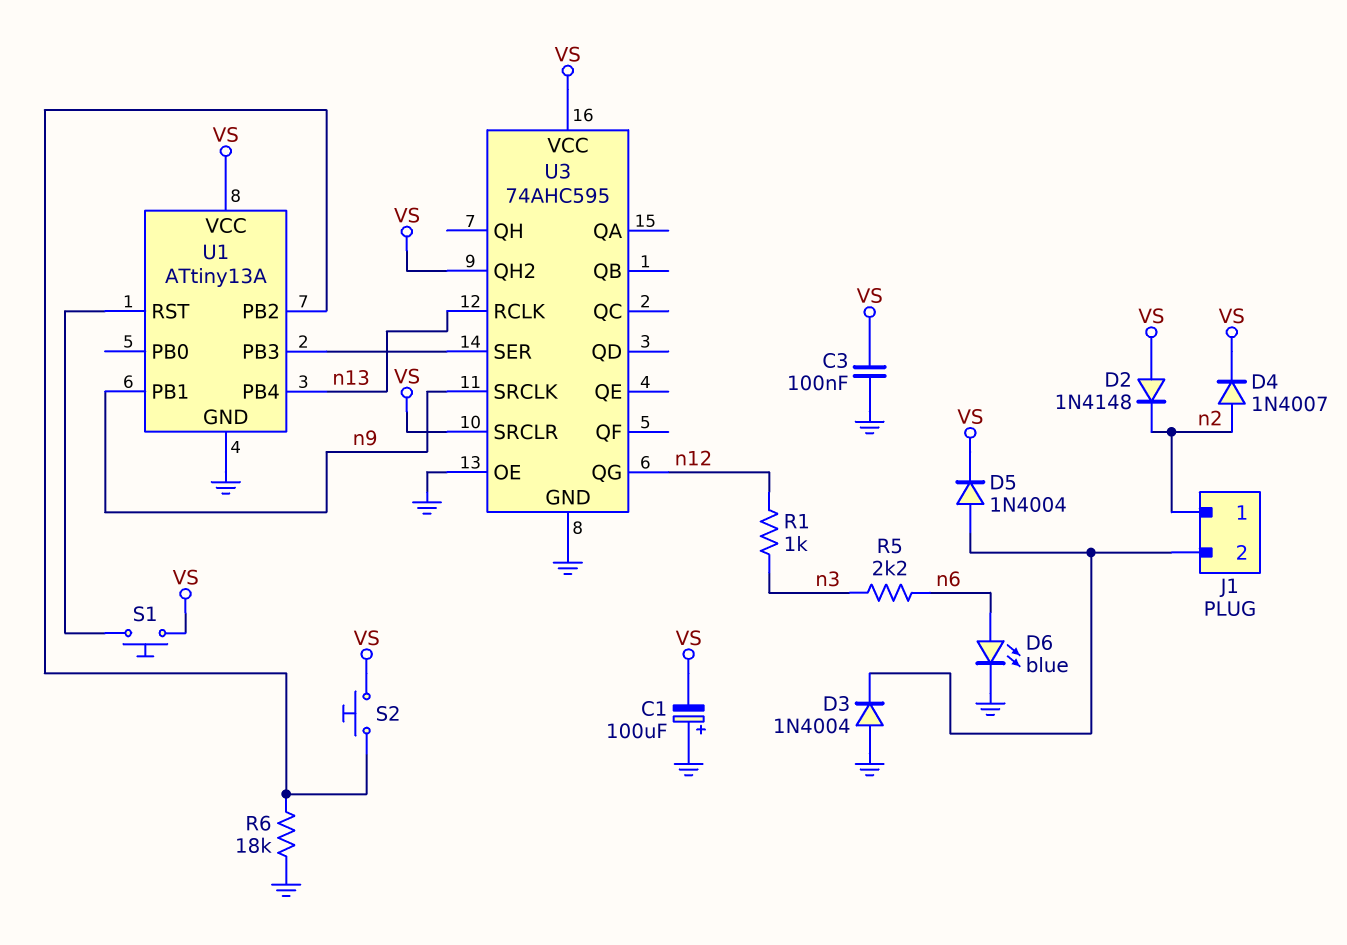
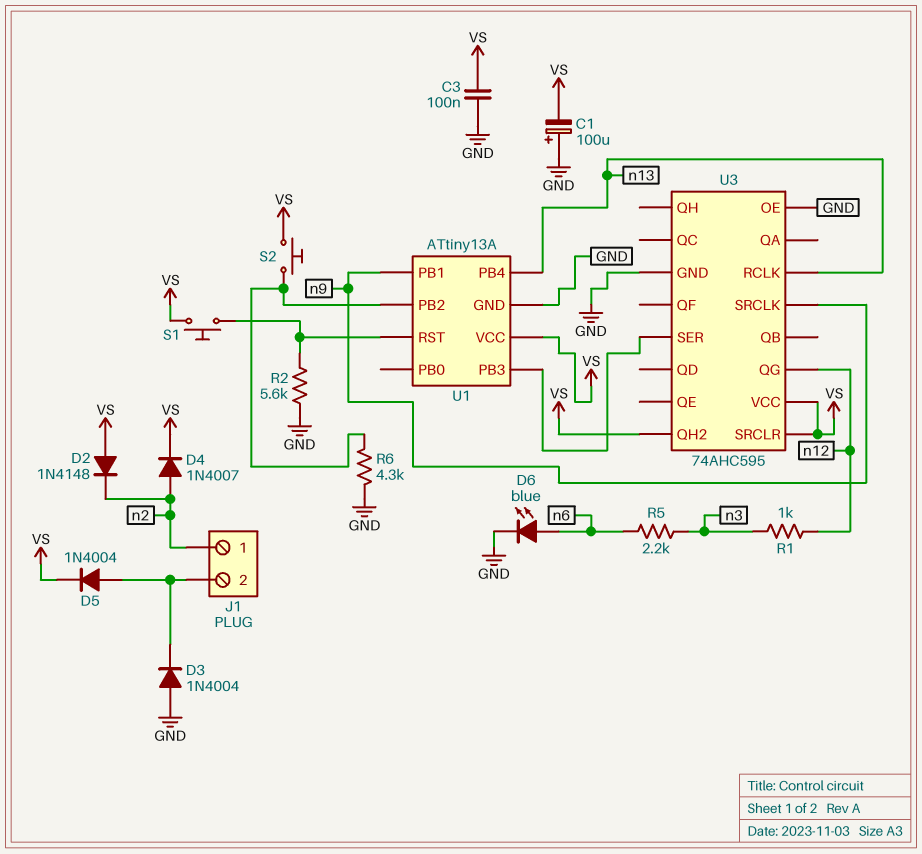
R2: none -> 5.6k (GND, U1/RST)
R6: 18k (GND, U1/PB2) -> 4.3k (GND, U1/PB2)

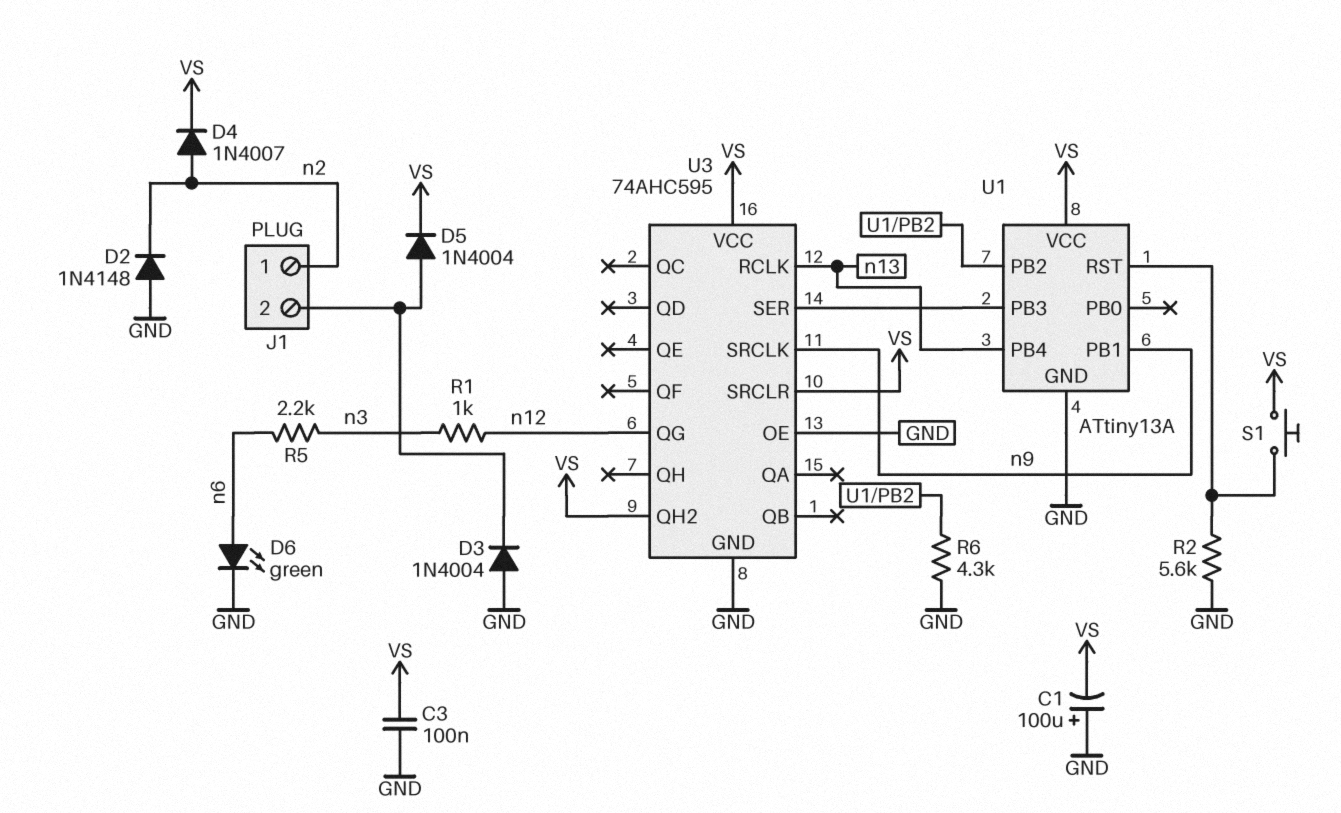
D2: diode 1N4148 (A VS, K n2) -> diode 1N4148 (A GND, K n2)
D6: LED blue (A n6, K GND) -> LED green (A n6, K GND)
S2: button (U1/PB2, VS) -> none

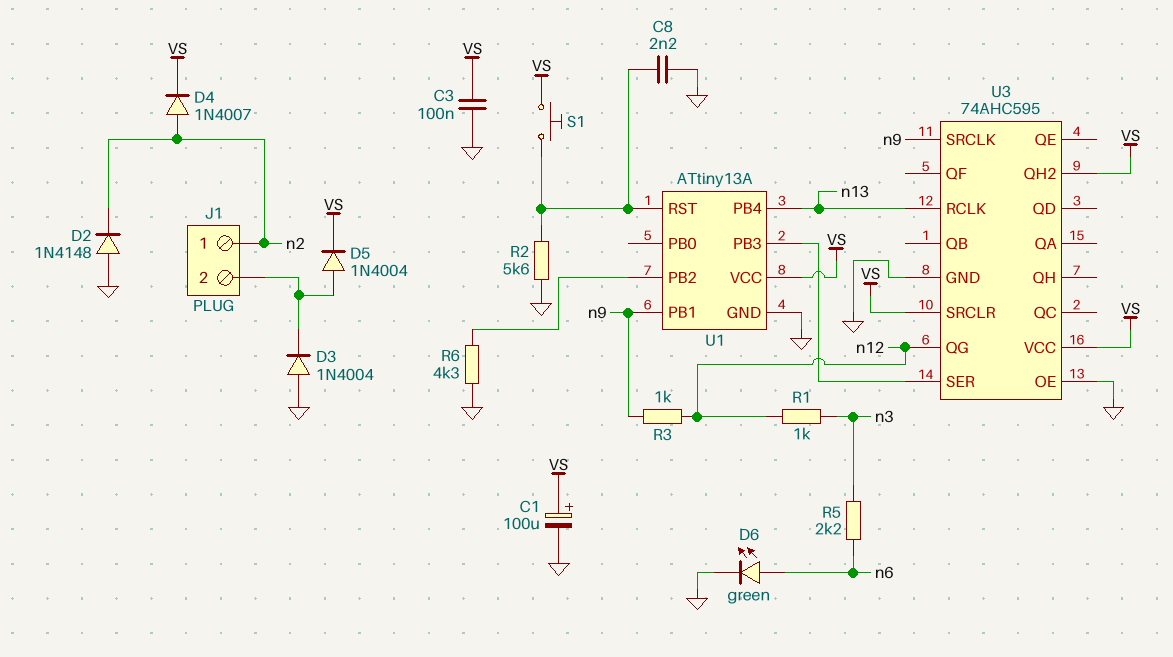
C1: 100uF (plus GND, minus VS) -> 100uF (plus VS, minus GND)
C8: none -> 2.2nF (GND, U1/RST)
R3: none -> 1k (n9, n12)

